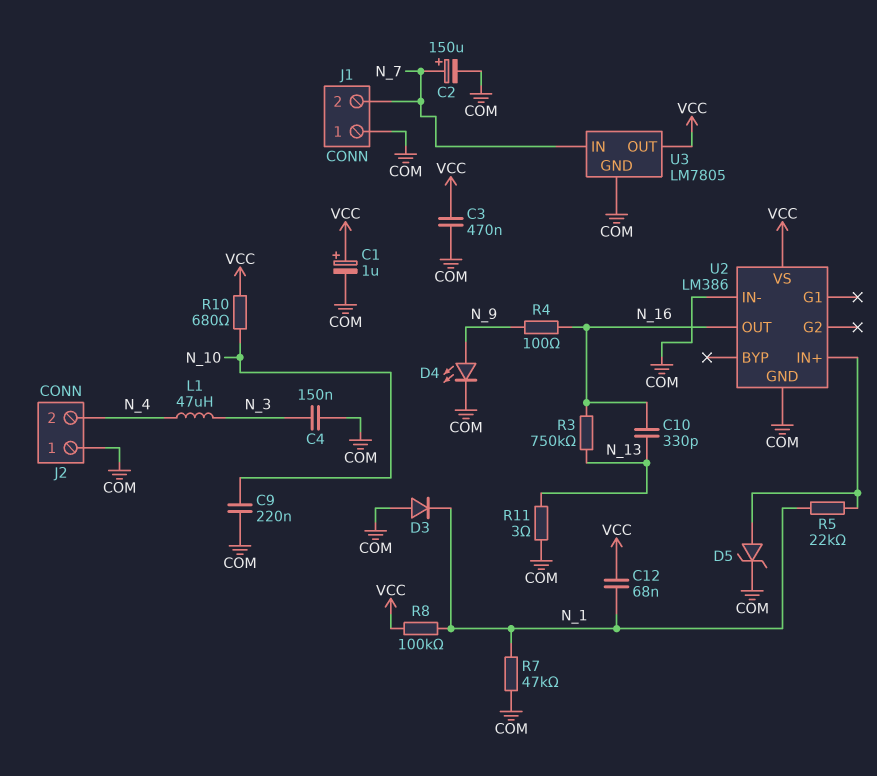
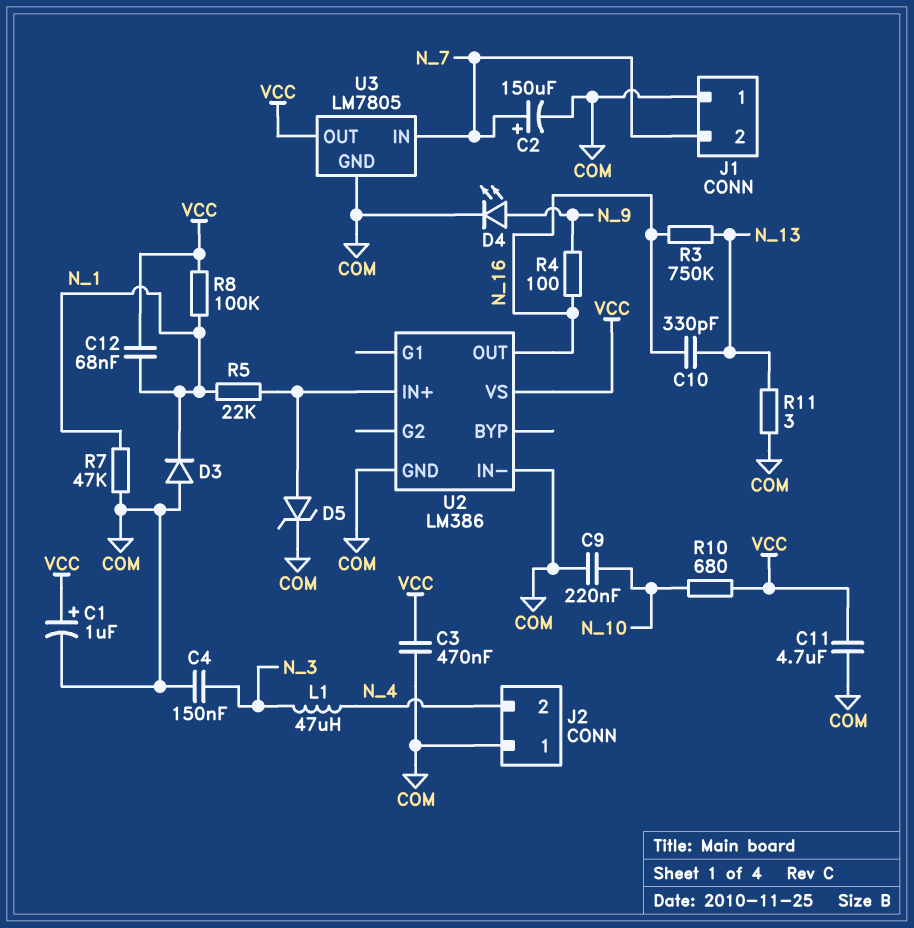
C11: none -> 4.7uF (COM, VCC)

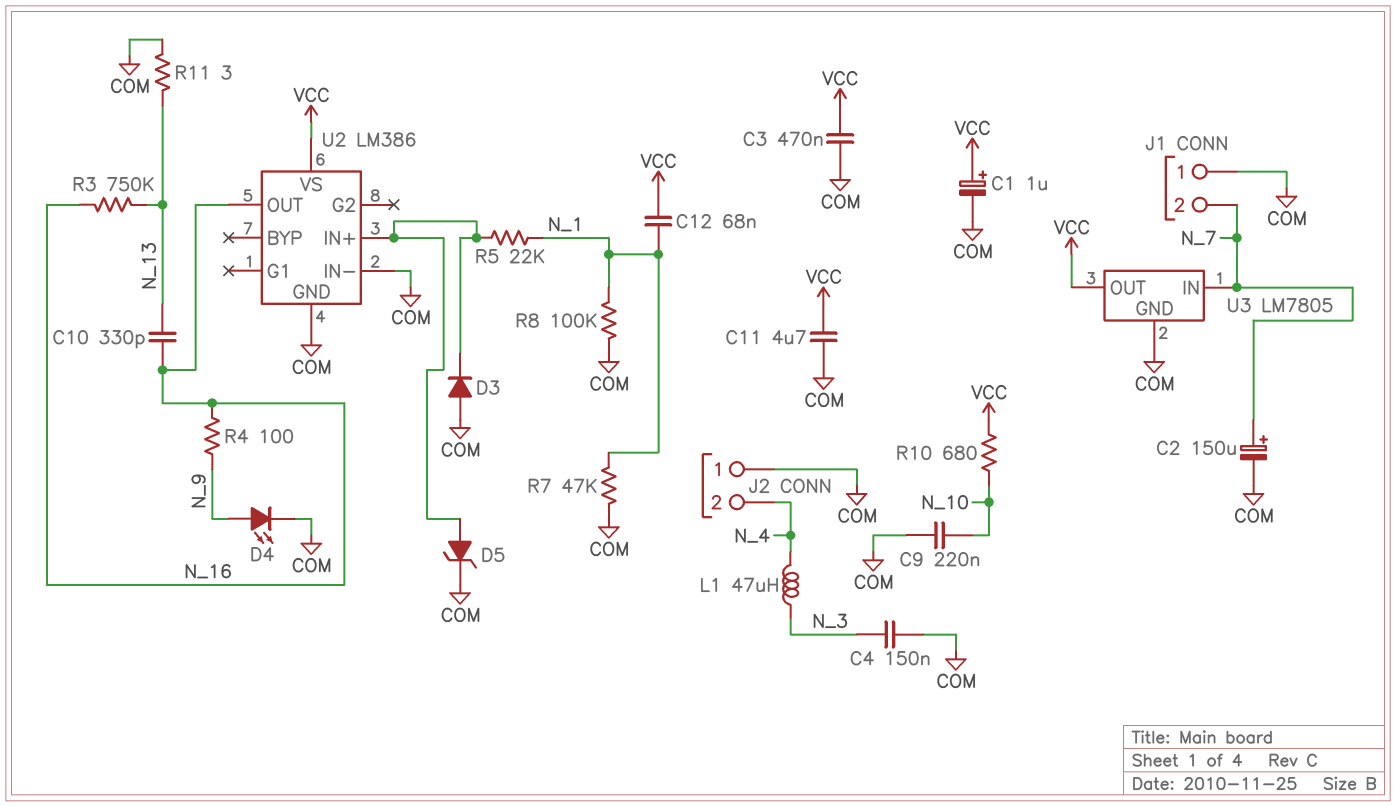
D3: diode (A COM, K N_1) -> diode (A COM, K U2/IN+)
R8: 100k (N_1, VCC) -> 100k (COM, N_1)

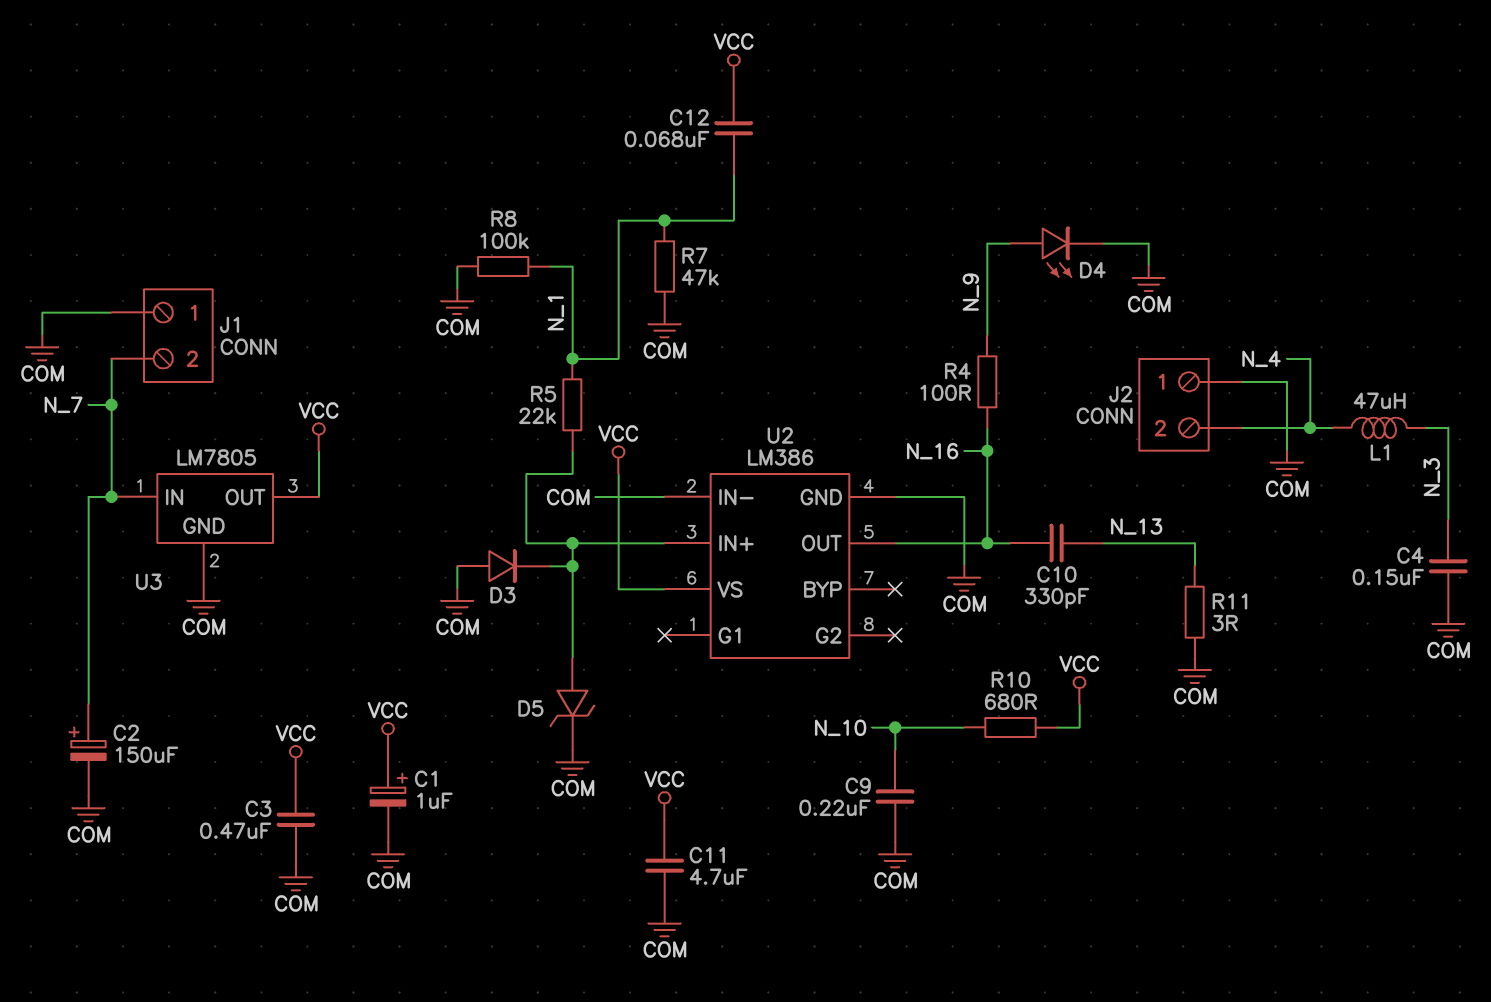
R3: 750k (N_13, N_16) -> none

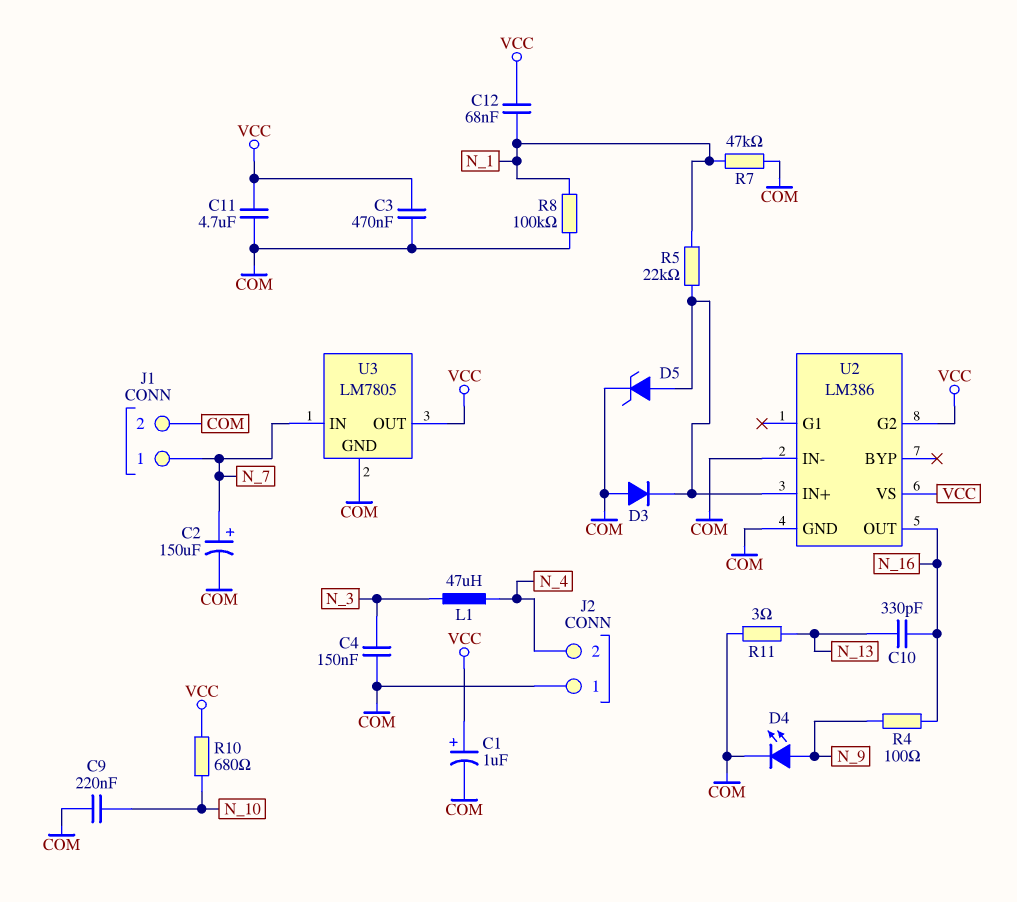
J1 pin 1: COM -> N_7
J1 pin 2: N_7 -> COM
U2 pin G2: none -> VCC

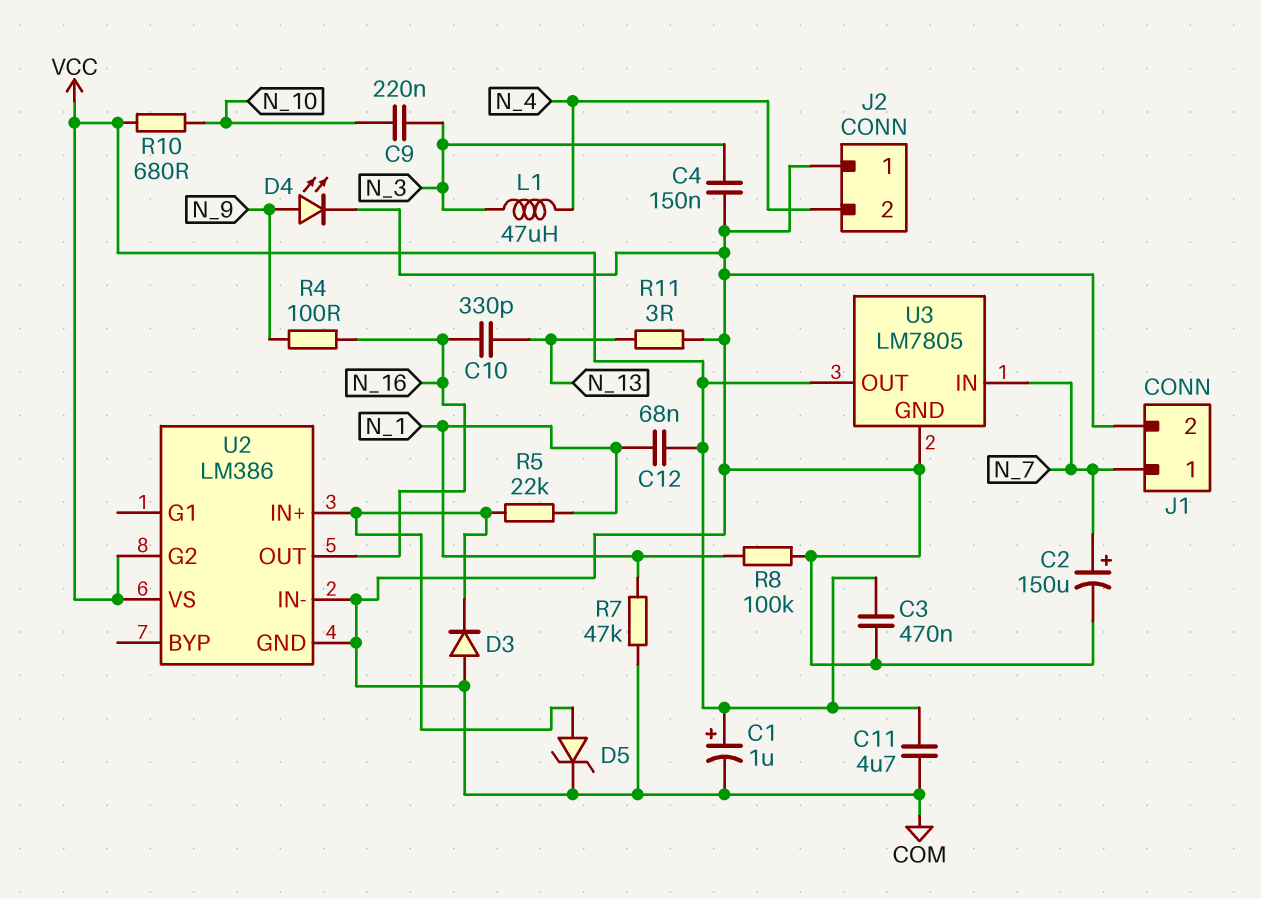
C9: 220nF (COM, N_10) -> 220nF (N_3, N_10)

